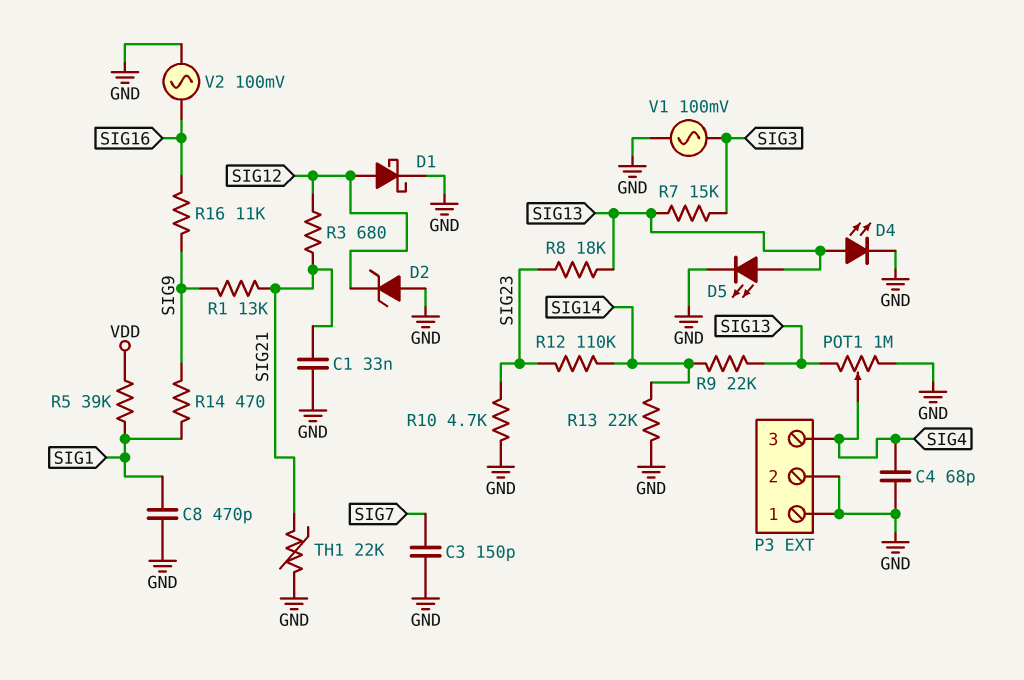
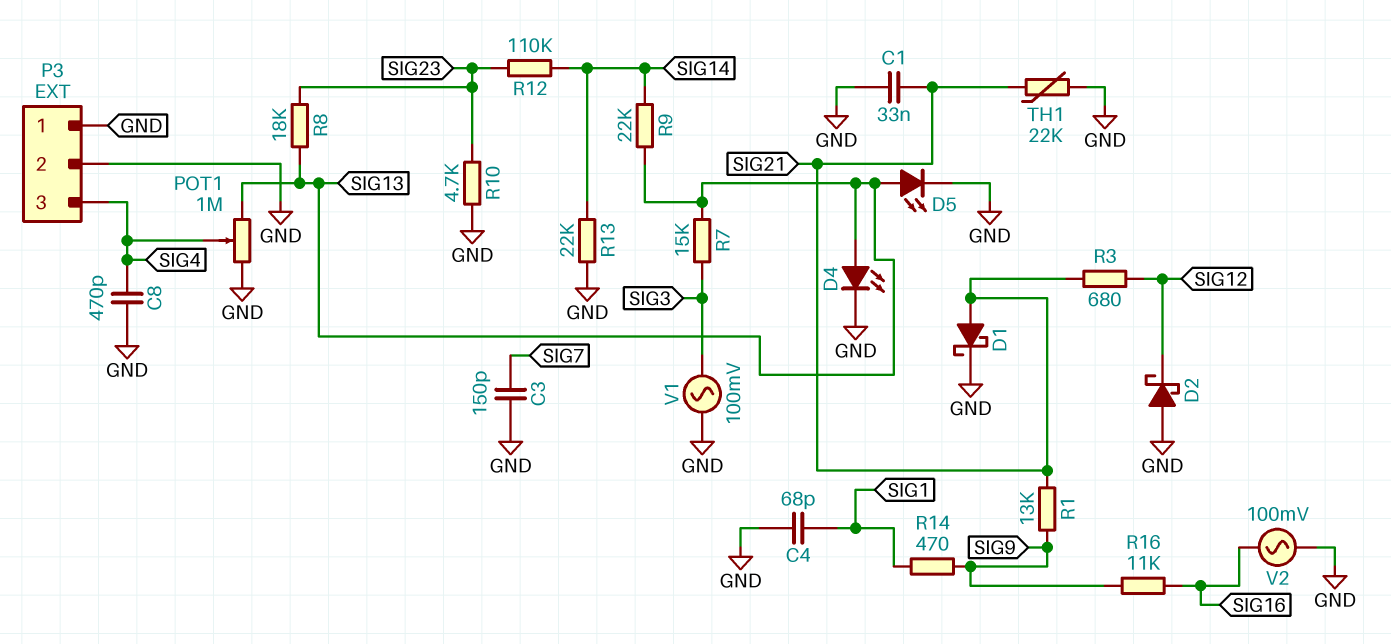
C4: 68pF (GND, SIG4) -> 68pF (GND, SIG1)
C8: 470pF (GND, SIG1) -> 470pF (GND, SIG4)
D1: schottky (A SIG12, K GND) -> schottky (A SIG21, K GND)
D2: zener (A GND, K SIG12) -> schottky (A GND, K SIG12)
R5: 39k (SIG1, VDD) -> none

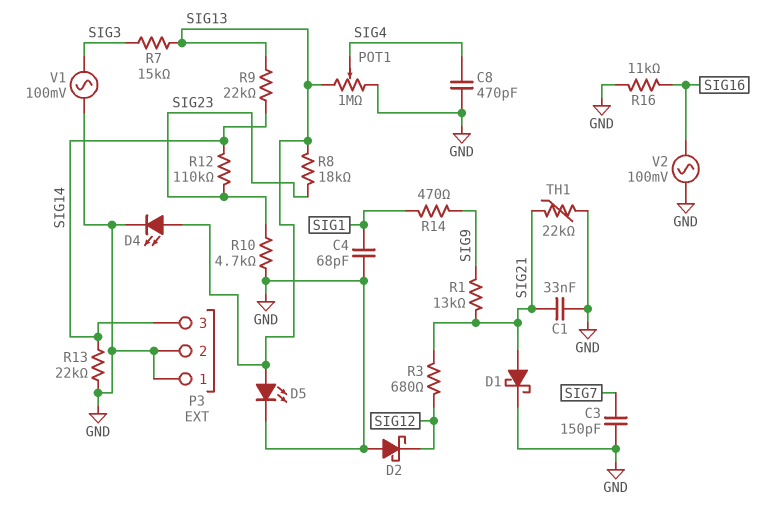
P3 pin 3: SIG4 -> SIG14
R16: 11k (SIG9, SIG16) -> 11k (GND, SIG16)

